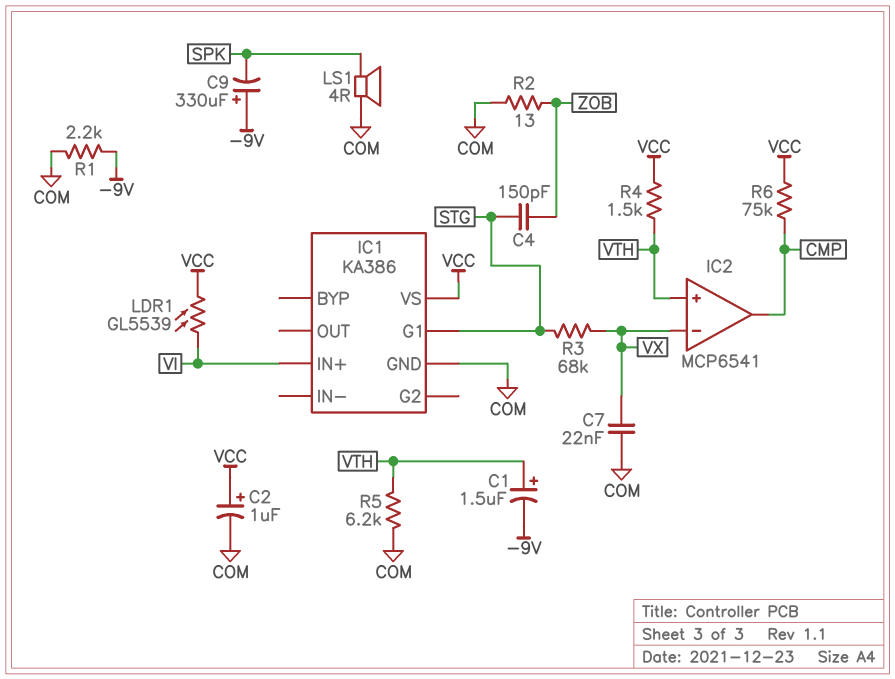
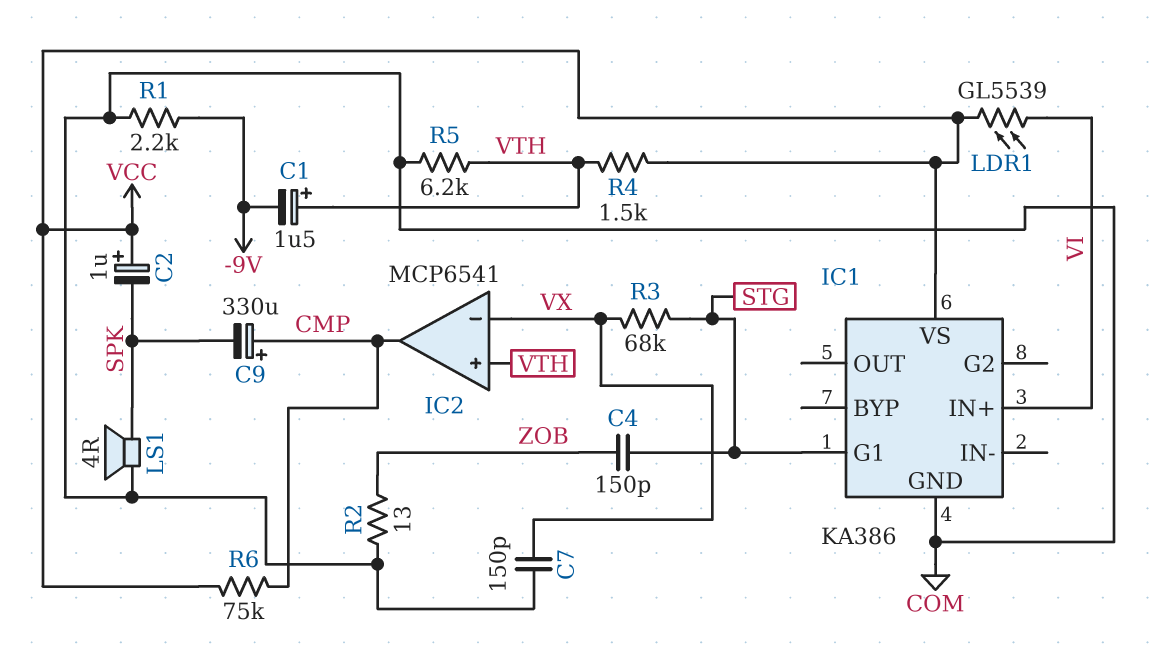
C2: 1uF (plus VCC, minus COM) -> 1uF (plus VCC, minus SPK)
C7: 22nF (COM, VX) -> 150pF (COM, VX)
C9: 330uF (plus -9V, minus SPK) -> 330uF (plus CMP, minus SPK)

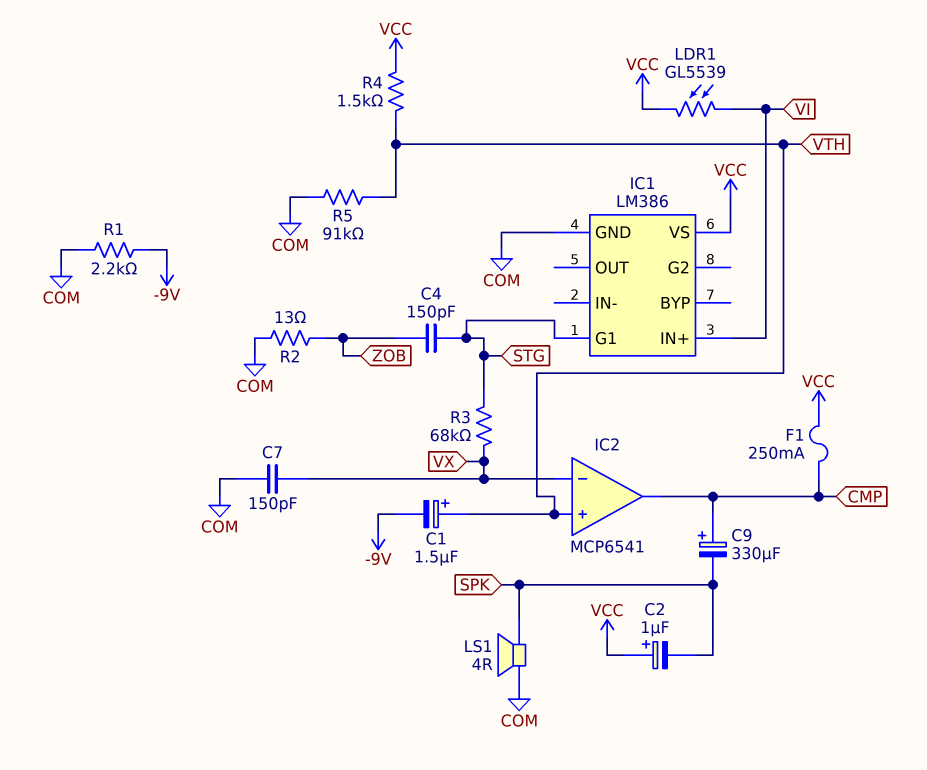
F1: none -> 250mA (CMP, VCC)
IC1: KA386 -> LM386
R5: 6.2k (COM, VTH) -> 91k (COM, VTH)
R6: 75k (CMP, VCC) -> none

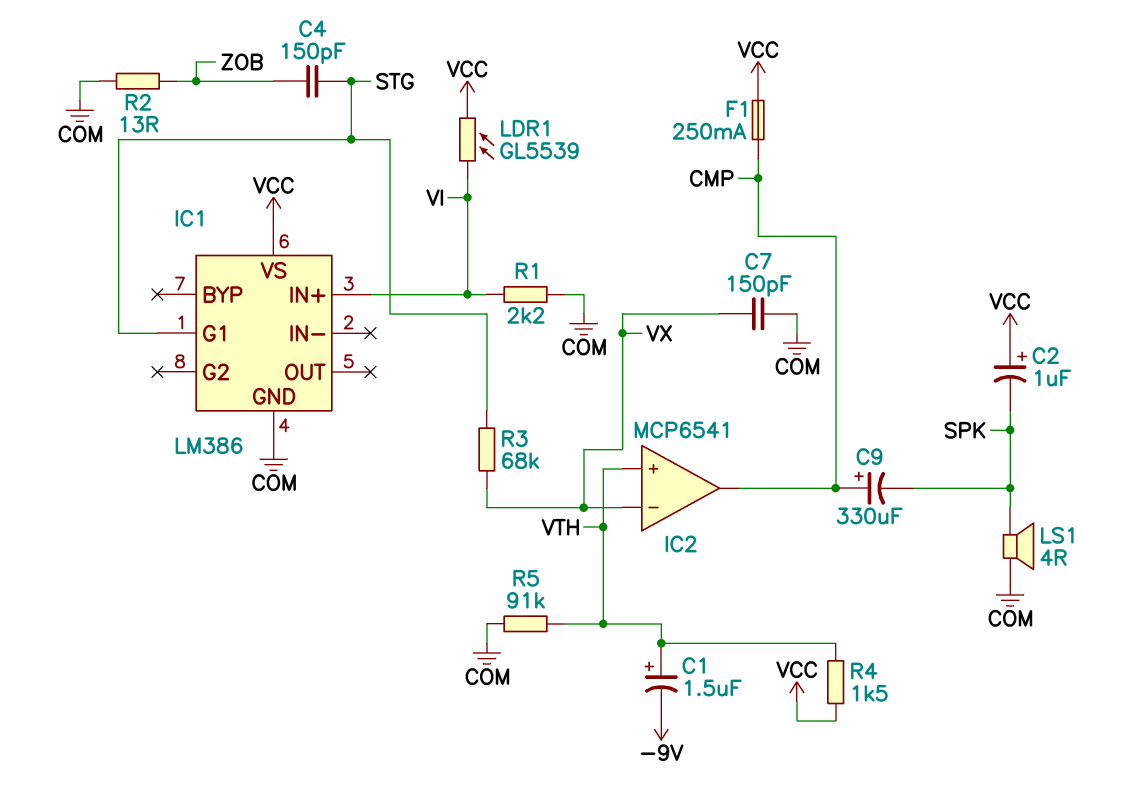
R1: 2.2k (-9V, COM) -> 2.2k (COM, VI)

